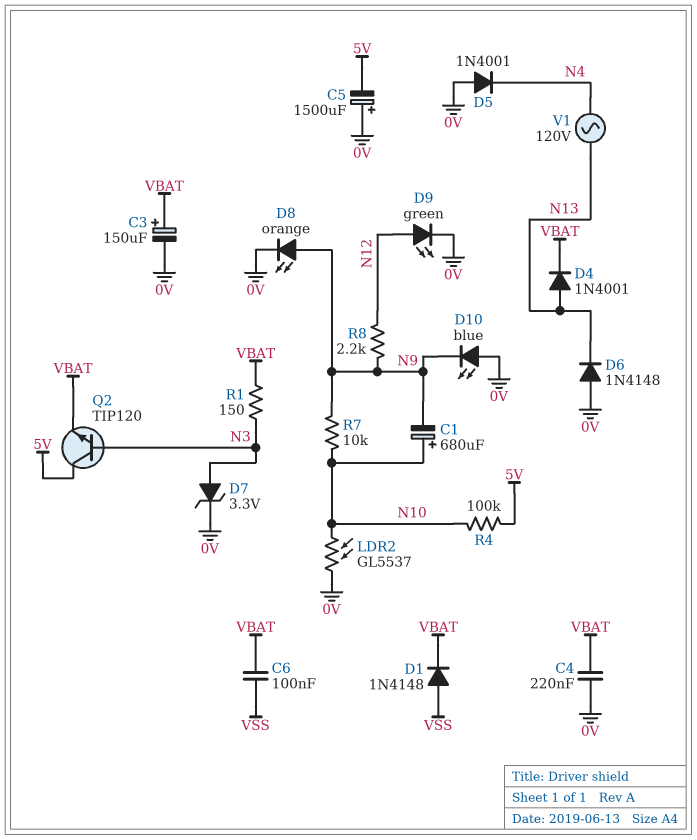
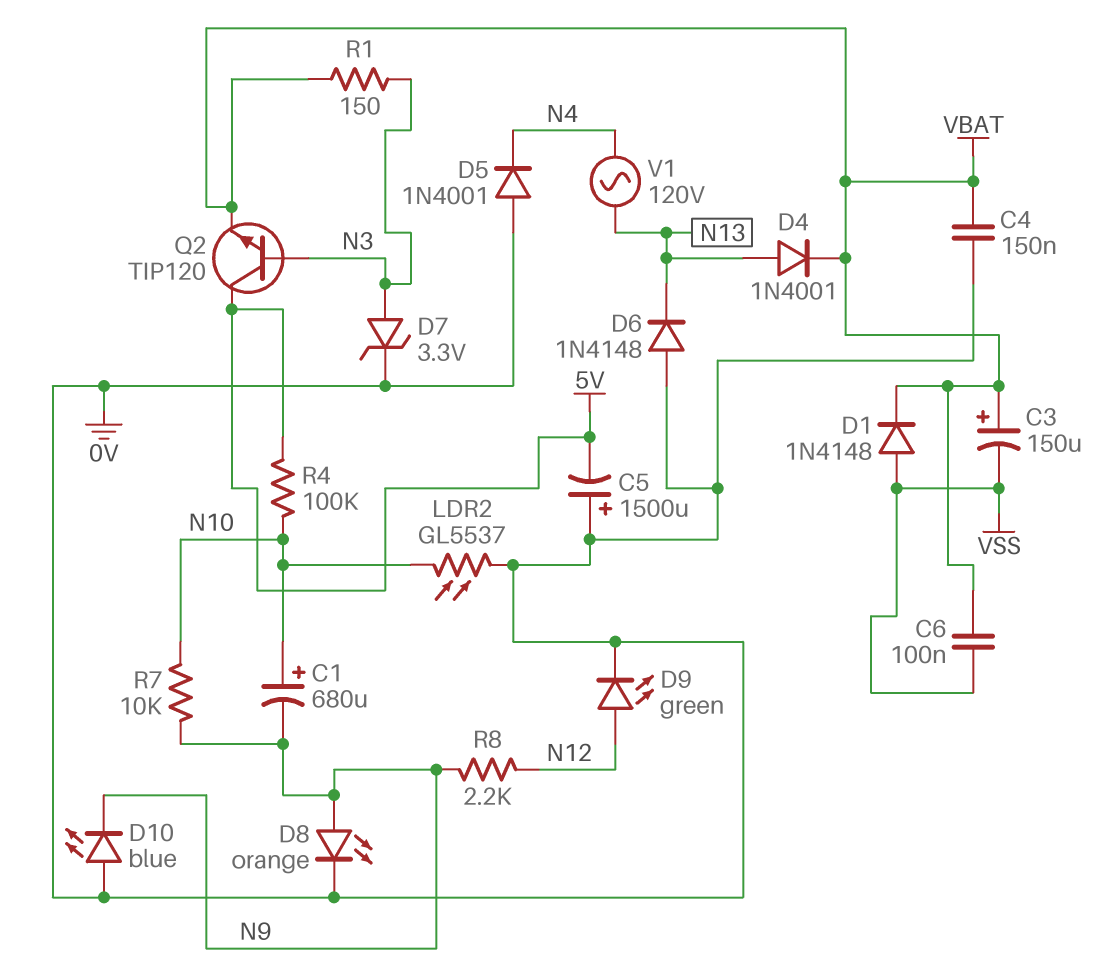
C3: 150uF (plus VBAT, minus 0V) -> 150uF (plus VBAT, minus VSS)
C4: 220nF (0V, VBAT) -> 150nF (0V, VBAT)

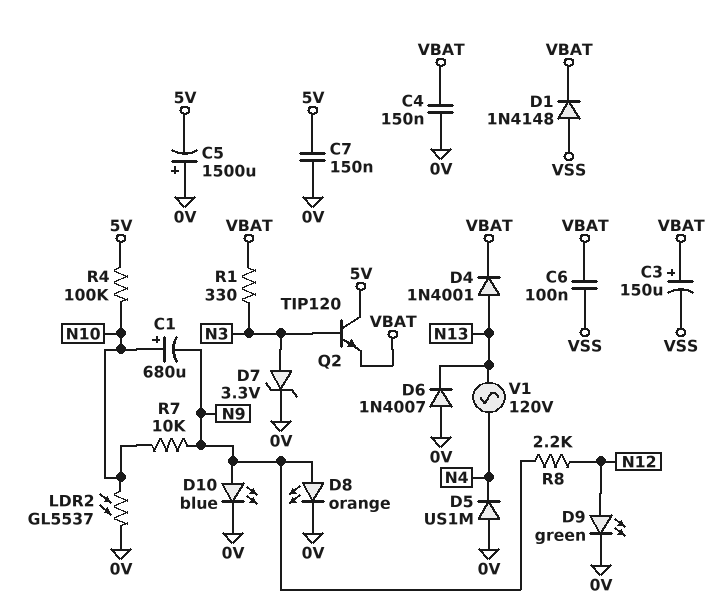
C7: none -> 150nF (0V, 5V)
D5: diode 1N4001 (A 0V, K N4) -> diode US1M (A 0V, K N4)
D6: diode 1N4148 (A 0V, K N13) -> diode 1N4007 (A 0V, K N13)
D10: LED blue (A 0V, K N9) -> LED blue (A N9, K 0V)
R1: 150 (N3, VBAT) -> 330 (N3, VBAT)

